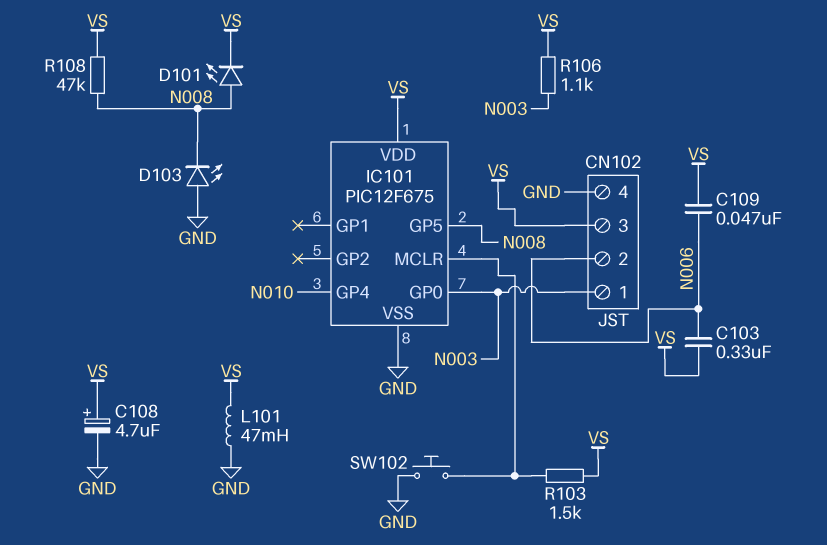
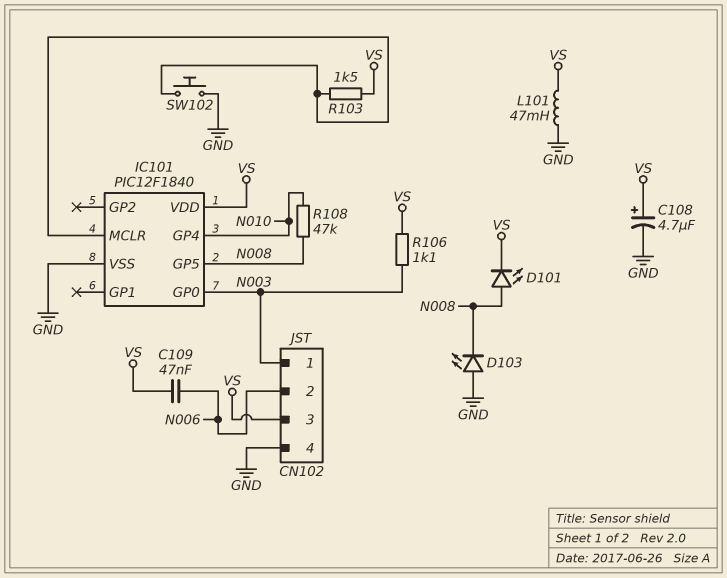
C103: 330nF (N006, VS) -> none
IC101: PIC12F675 -> PIC12F1840
R108: 47k (N008, VS) -> 47k (N008, N010)

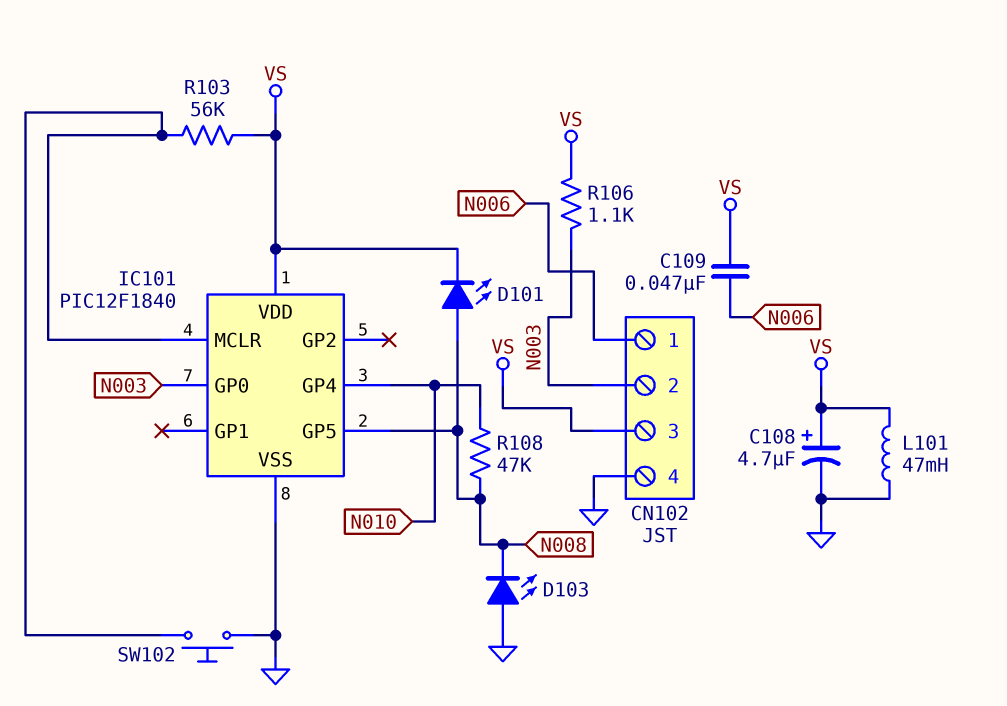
CN102 pin 1: N003 -> N006
CN102 pin 2: N006 -> N003
R103: 1.5k (IC101/MCLR, VS) -> 56k (IC101/MCLR, VS)

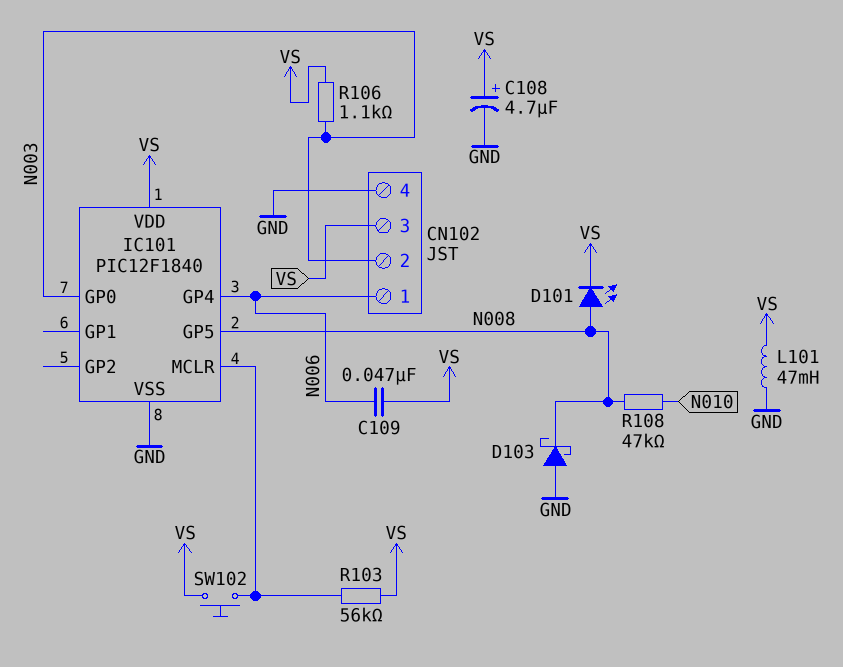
D103: LED (A GND, K N008) -> schottky (A GND, K N008)
IC101 pin GP4: N010 -> N006
SW102: button (GND, IC101/MCLR) -> button (IC101/MCLR, VS)

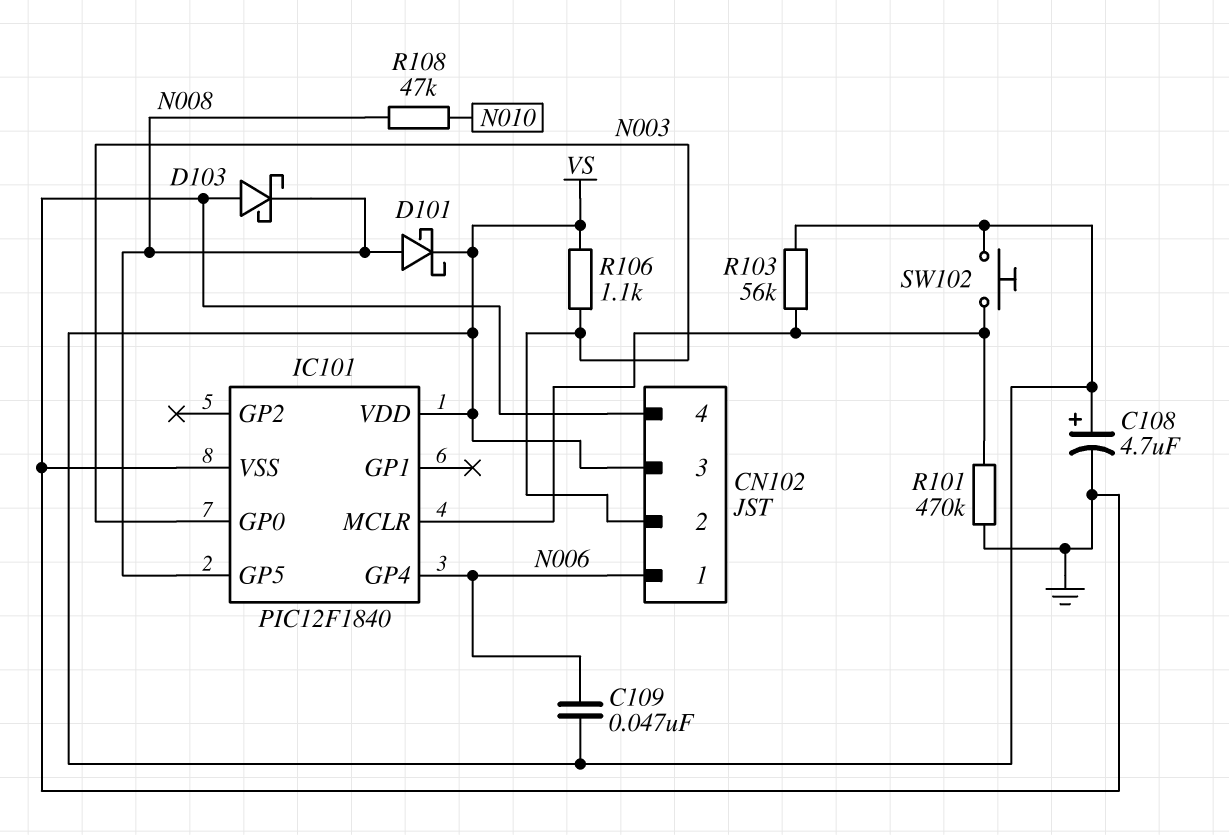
D101: LED (A N008, K VS) -> schottky (A N008, K VS)
L101: 47mH (GND, VS) -> none
R101: none -> 470k (GND, IC101/MCLR)

